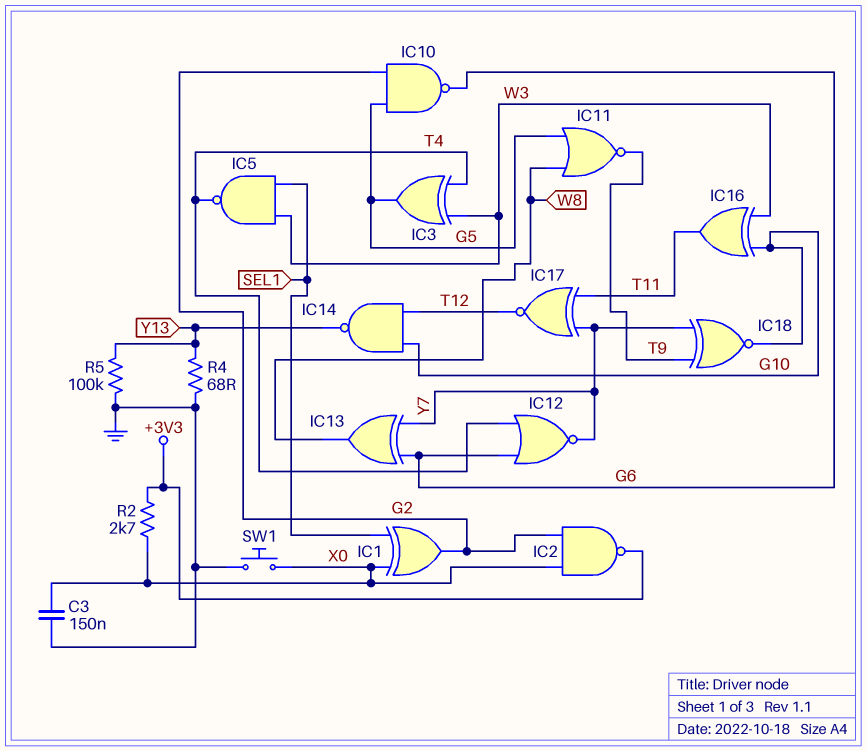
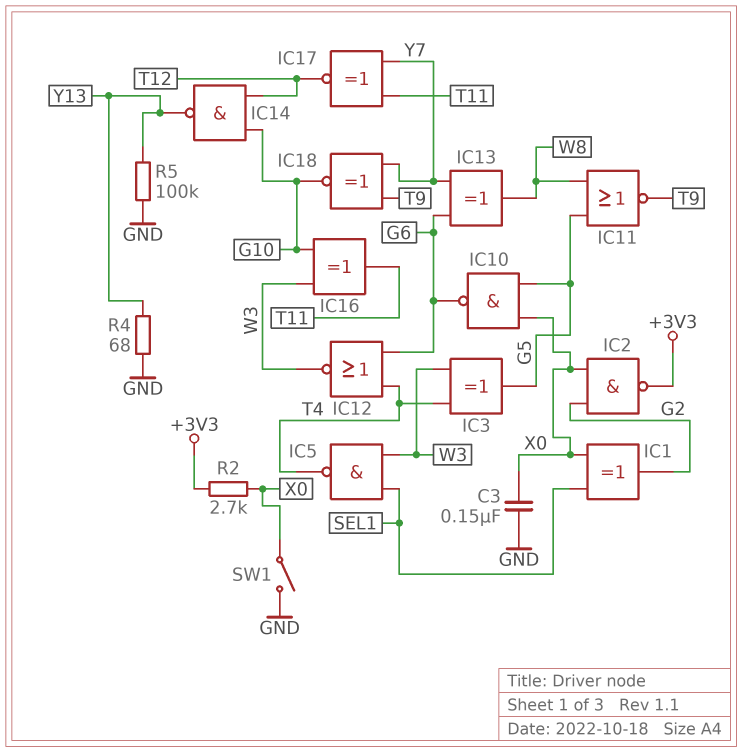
IC10: NAND (in G2, in G5, out G6) -> NAND (in G5, in X0, out G6)
IC12: NOR (in G6, in T4, out Y7) -> NOR (in G6, in T4, out W3)
SW1: button (GND, X0) -> switch (GND, X0)

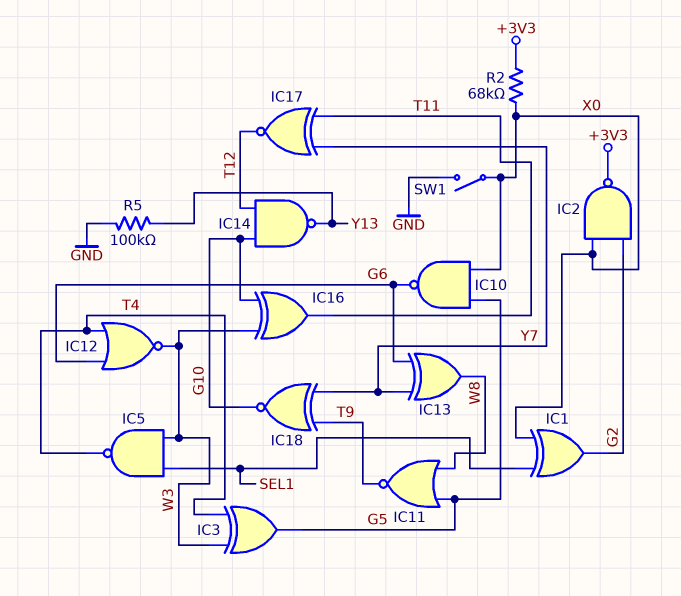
C3: 150nF (GND, X0) -> none
R2: 2.7k (+3V3, X0) -> 68k (+3V3, X0)
R4: 68 (GND, Y13) -> none

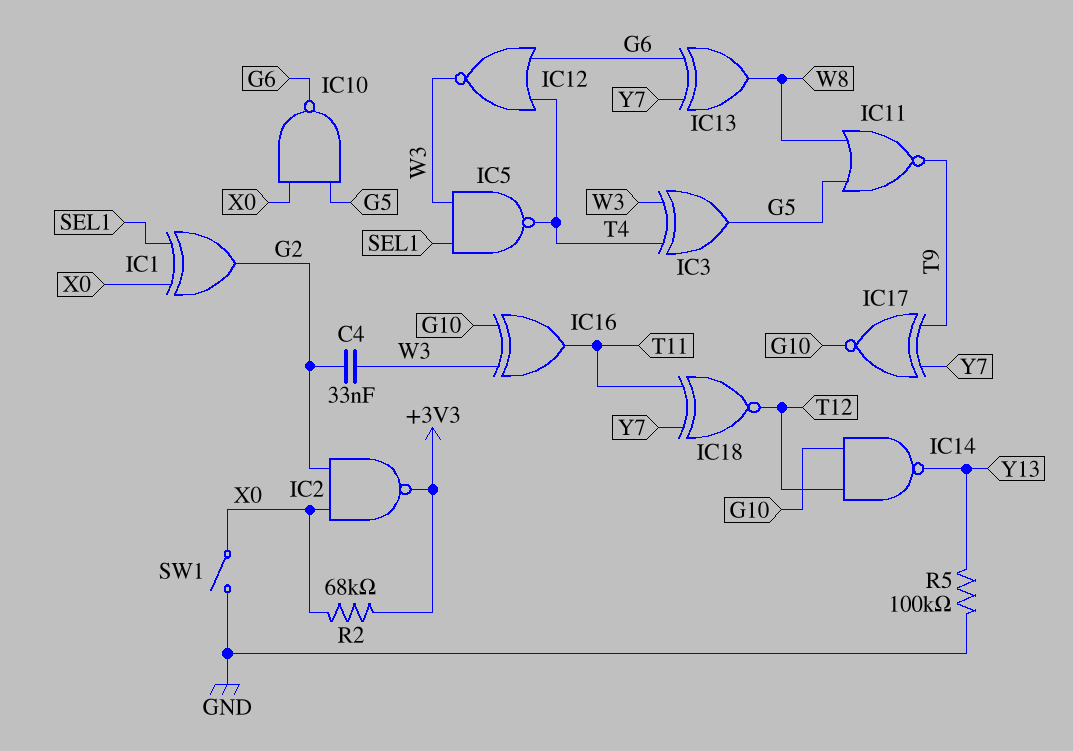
C4: none -> 33nF (G2, W3)
IC17: XNOR (in T11, in Y7, out T12) -> XNOR (in T9, in Y7, out G10)
IC18: XNOR (in T9, in Y7, out G10) -> XNOR (in T11, in Y7, out T12)

